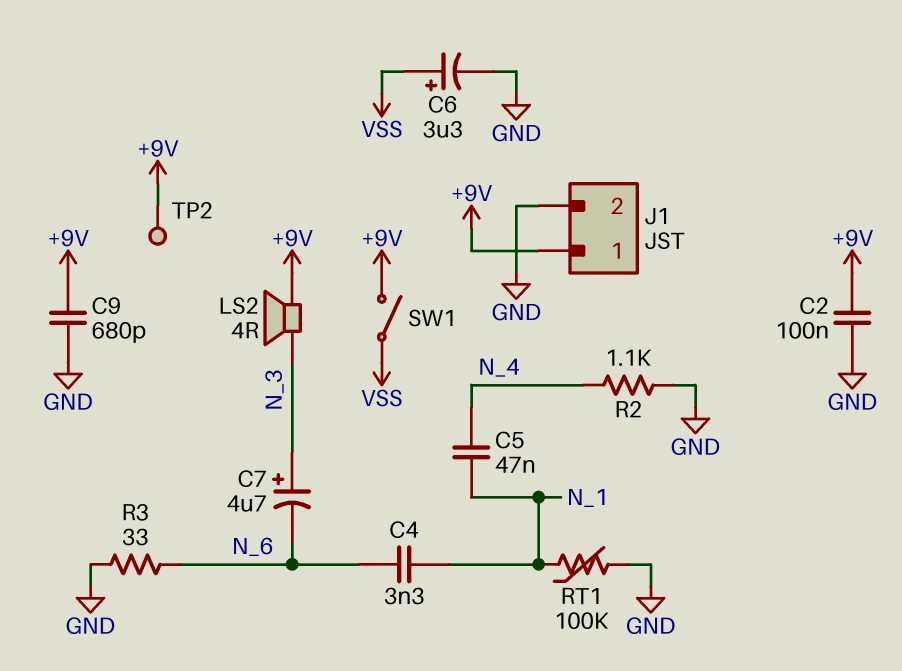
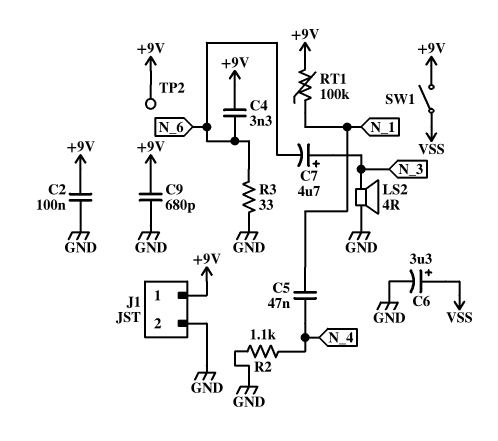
C4: 3.3nF (N_1, N_6) -> 3.3nF (+9V, N_6)
LS2: speaker 4R (+9V, N_3) -> speaker 4R (GND, N_3)
RT1: 100k (GND, N_1) -> 100k (+9V, N_1)

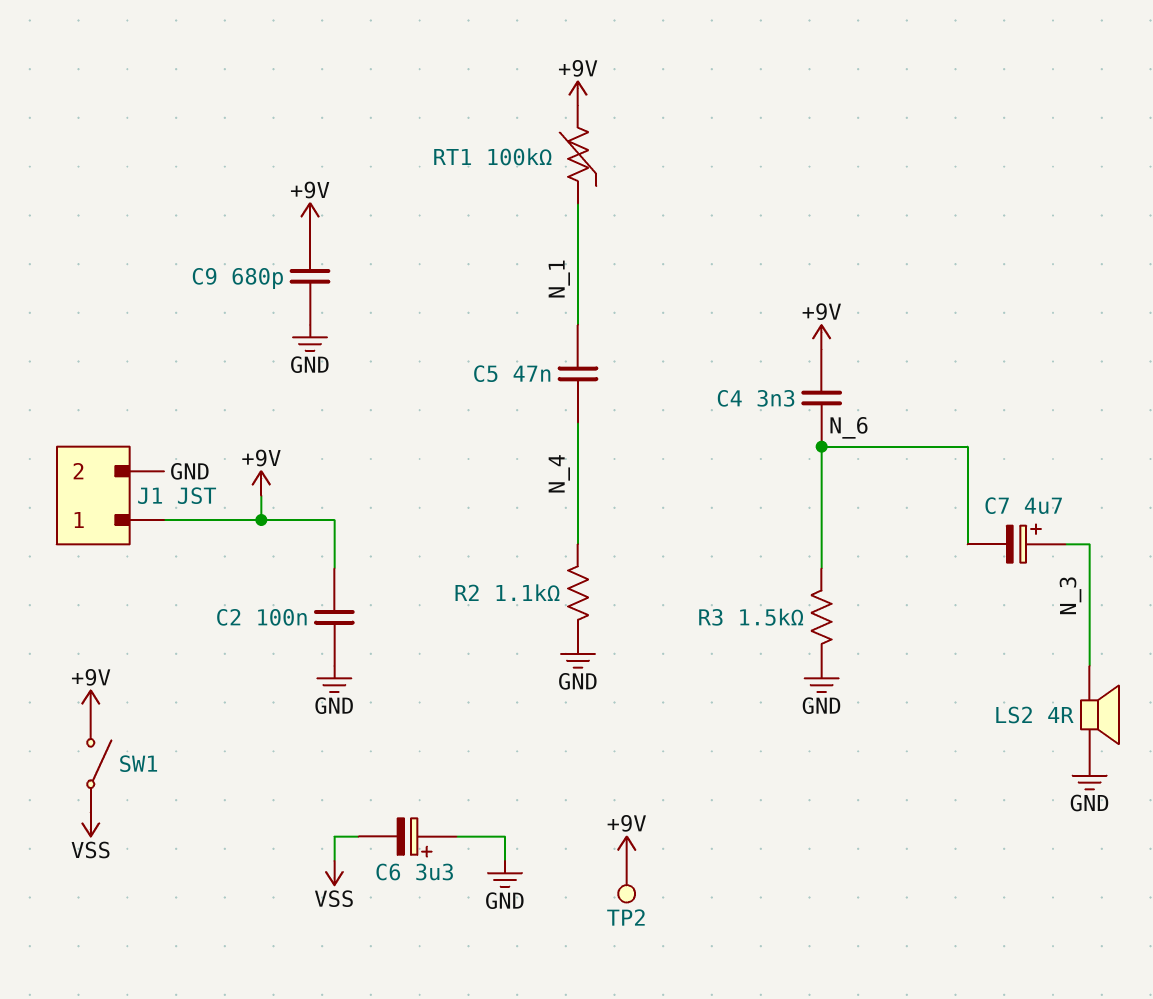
C6: 3.3uF (plus VSS, minus GND) -> 3.3uF (plus GND, minus VSS)
R3: 33 (GND, N_6) -> 1.5k (GND, N_6)

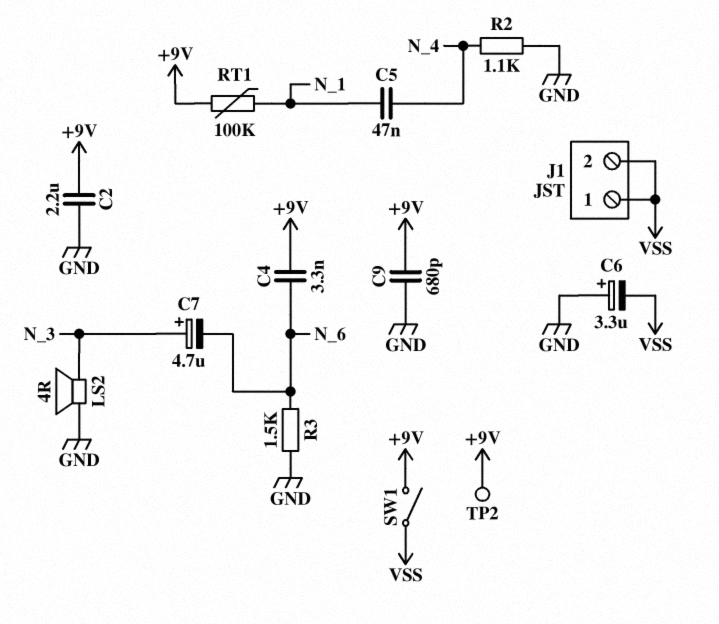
C2: 100nF (+9V, GND) -> 2.2uF (+9V, GND)
J1 pin 1: +9V -> VSS
J1 pin 2: GND -> VSS

